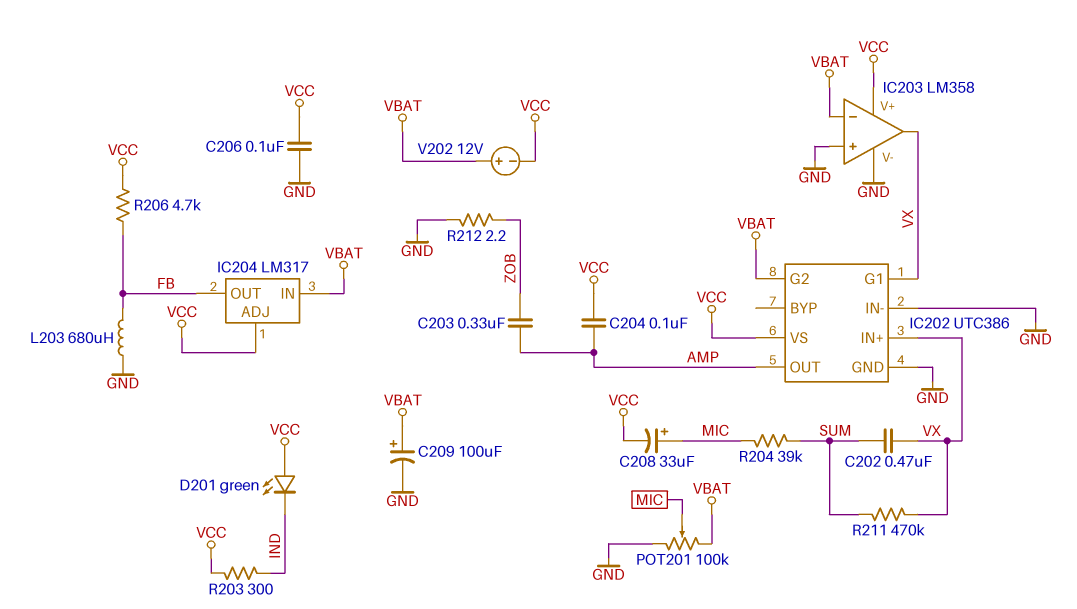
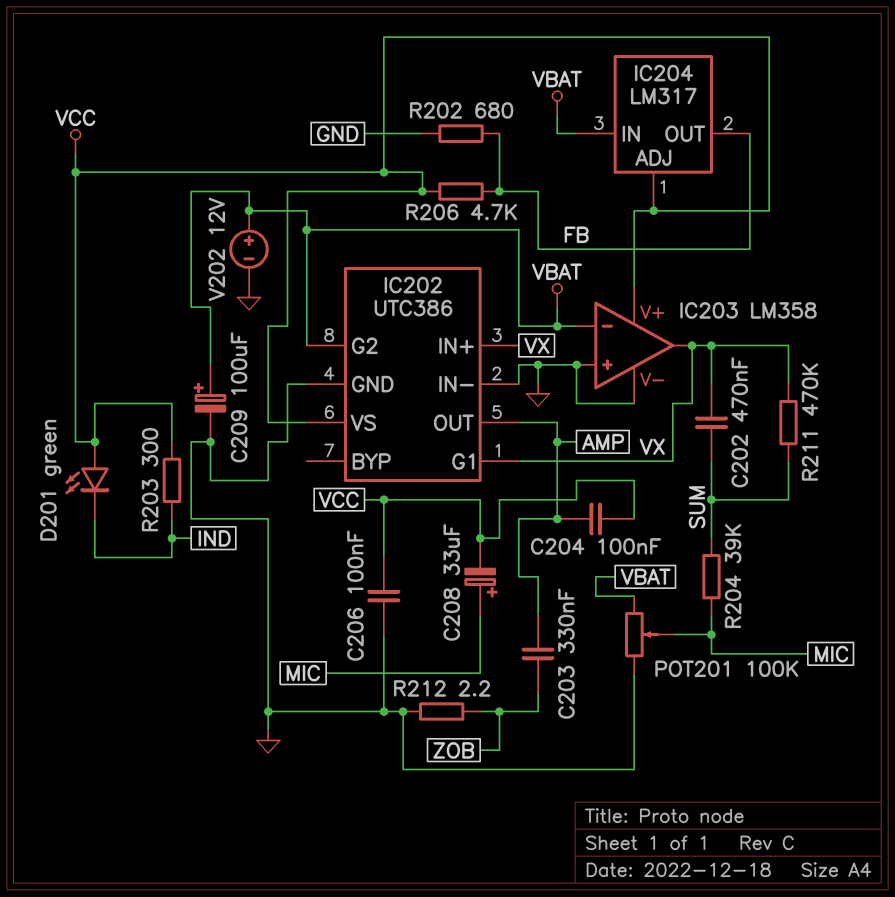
L203: 680uH (FB, GND) -> none
R202: none -> 680 (FB, GND)
V202: 12V (plus VBAT, minus VCC) -> 12V (plus VBAT, minus GND)

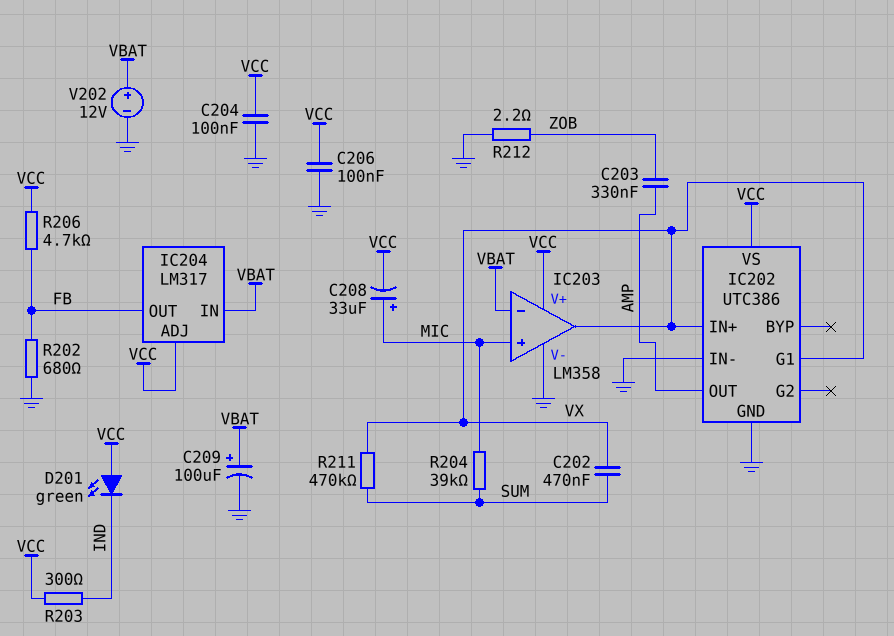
C204: 100nF (AMP, VCC) -> 100nF (GND, VCC)
IC202 pin G2: VBAT -> none
IC203 pin in+: GND -> MIC
POT201: 100k (GND, VBAT, wiper MIC) -> none

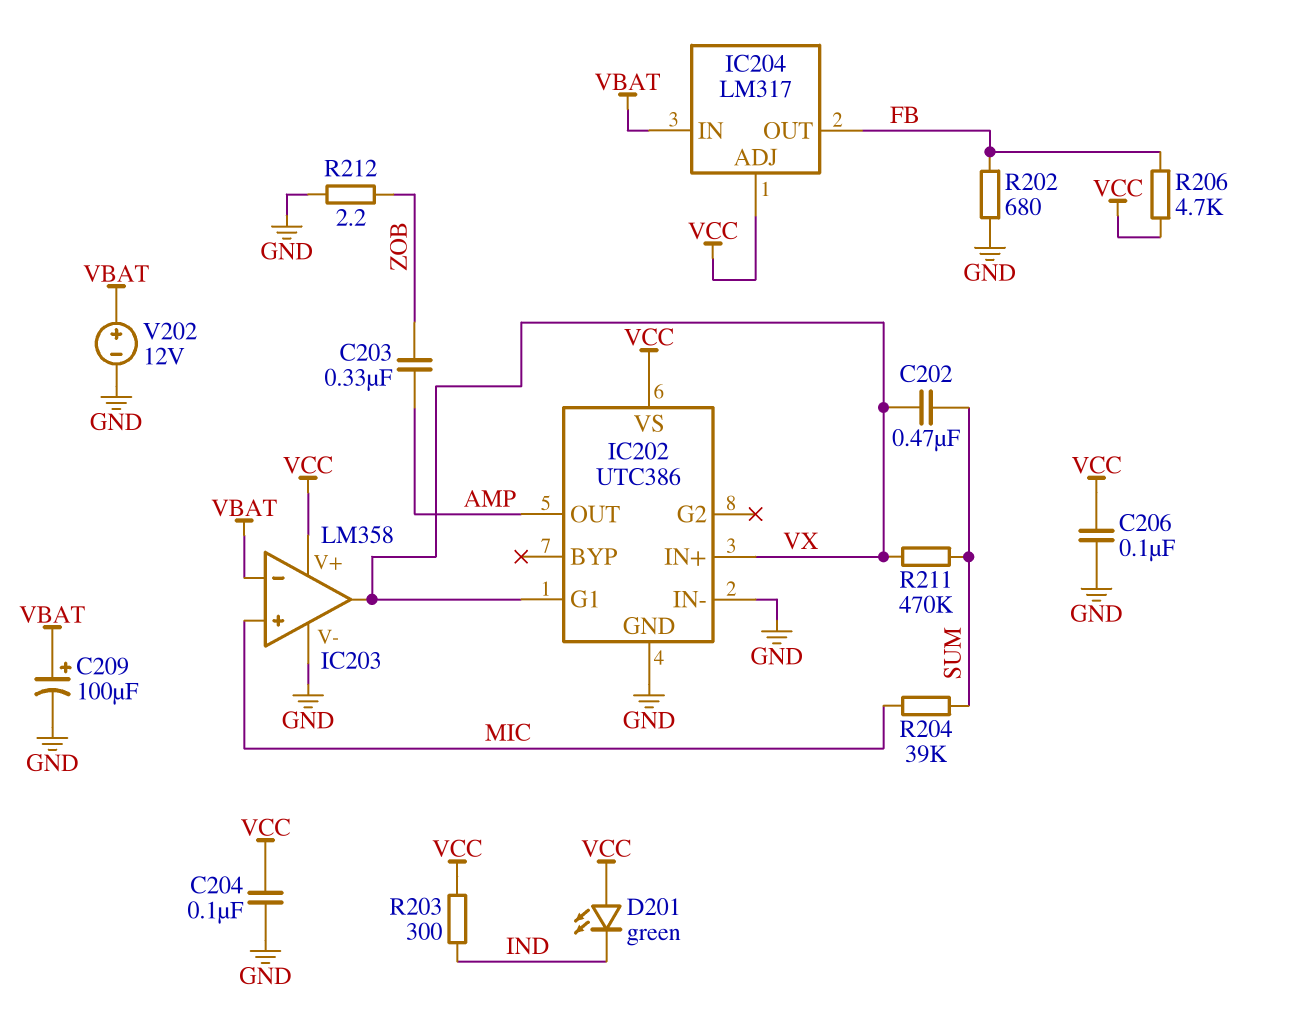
C208: 33uF (plus MIC, minus VCC) -> none

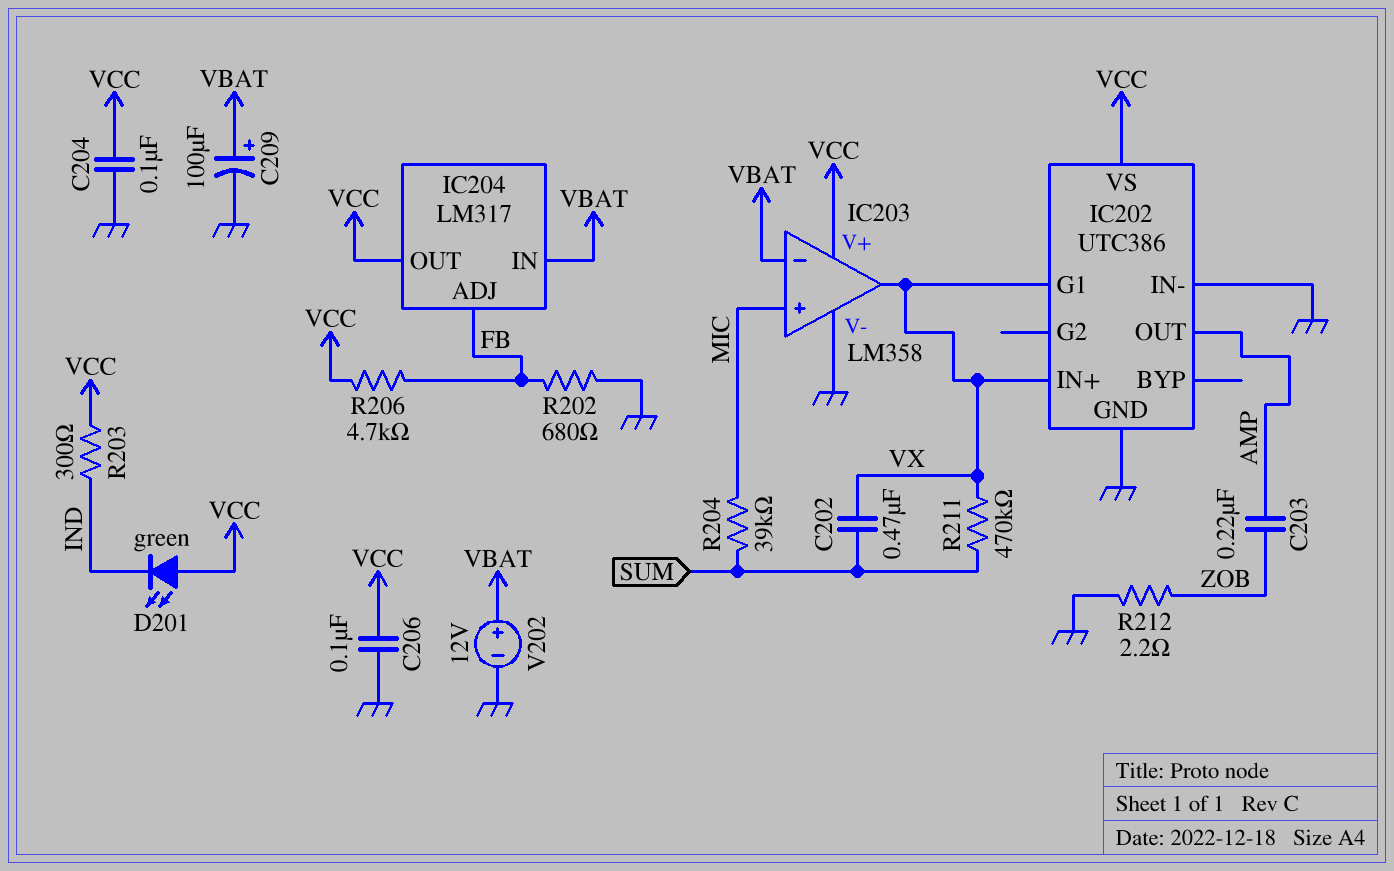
C203: 330nF (AMP, ZOB) -> 220nF (AMP, ZOB)
IC204 pin ADJ: VCC -> FB
IC204 pin OUT: FB -> VCC

